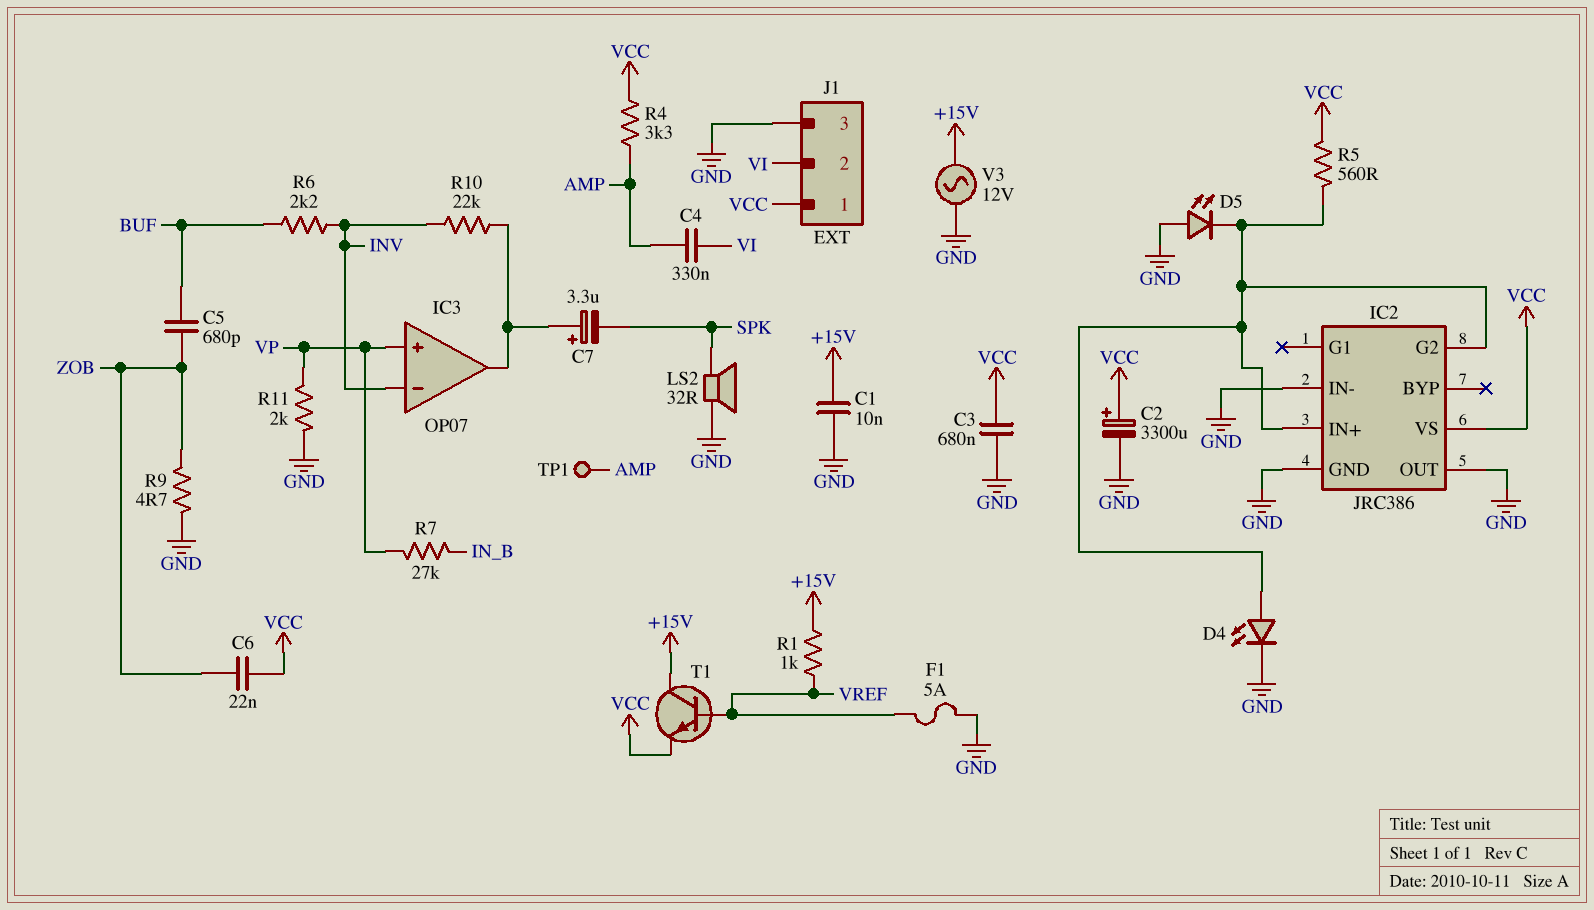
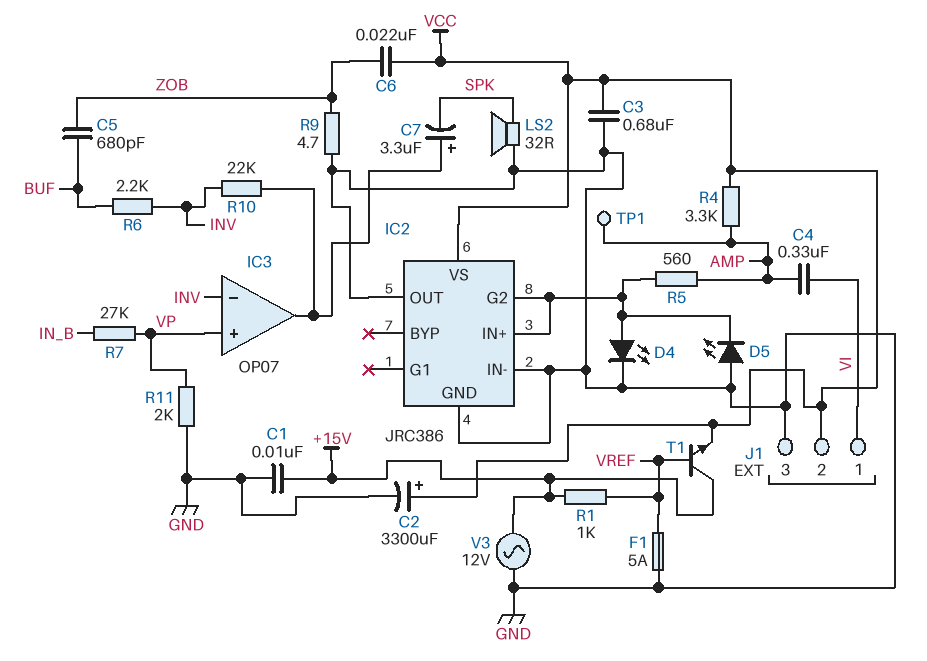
J1 pin 1: VCC -> VI
J1 pin 2: VI -> VCC
R5: 560 (IC2/G2, VCC) -> 560 (AMP, IC2/G2)

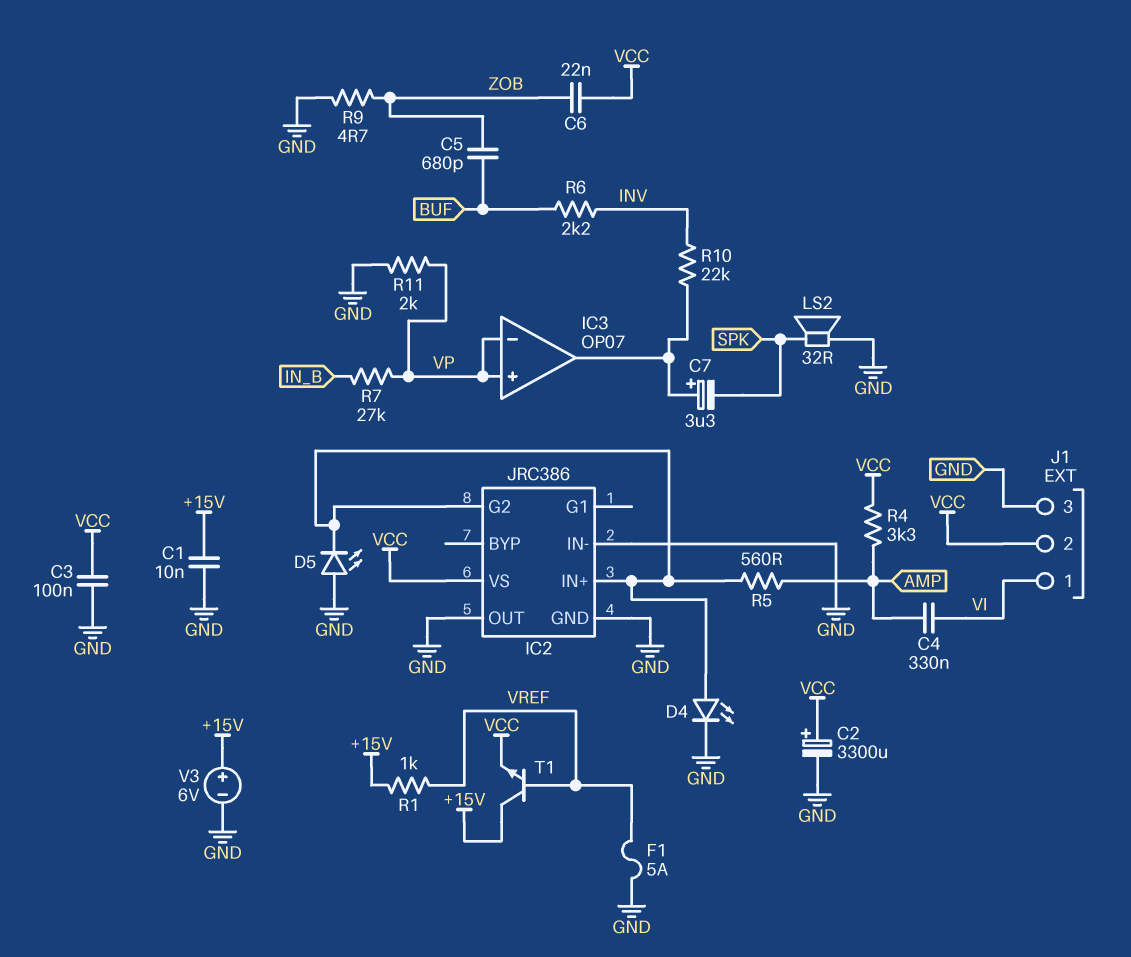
C3: 680nF (GND, VCC) -> 100nF (GND, VCC)
IC3 pin in-: INV -> VP
TP1: test point (AMP) -> none
V3: AC 12V (+15V, GND) -> 6V (plus +15V, minus GND)

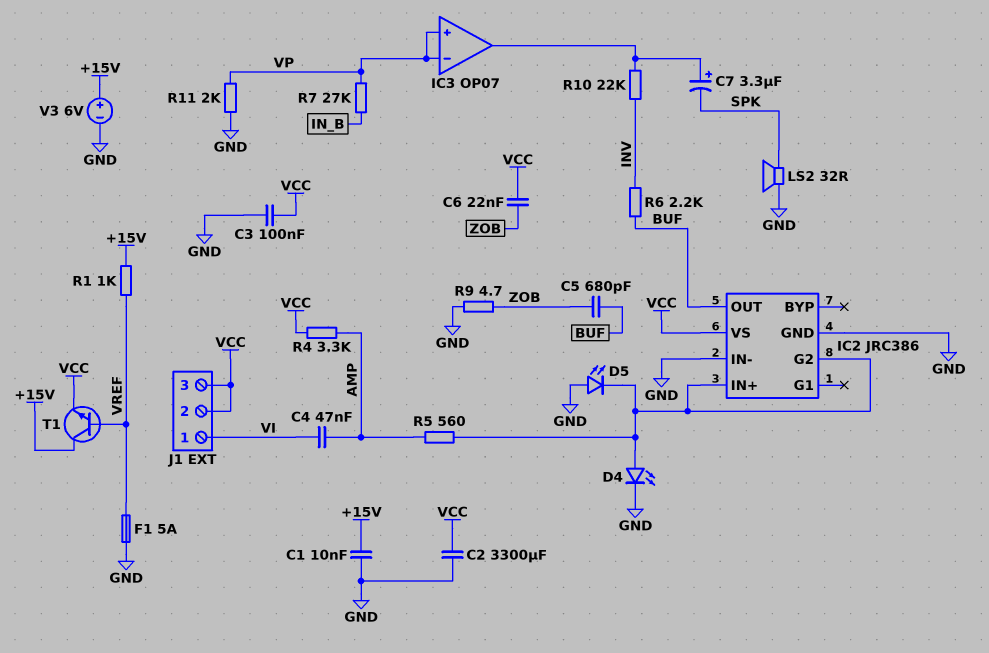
C2: 3300uF (plus VCC, minus GND) -> 3300uF (GND, VCC)
C4: 330nF (AMP, VI) -> 47nF (AMP, VI)
IC2 pin OUT: GND -> BUF
J1 pin 3: GND -> VCC

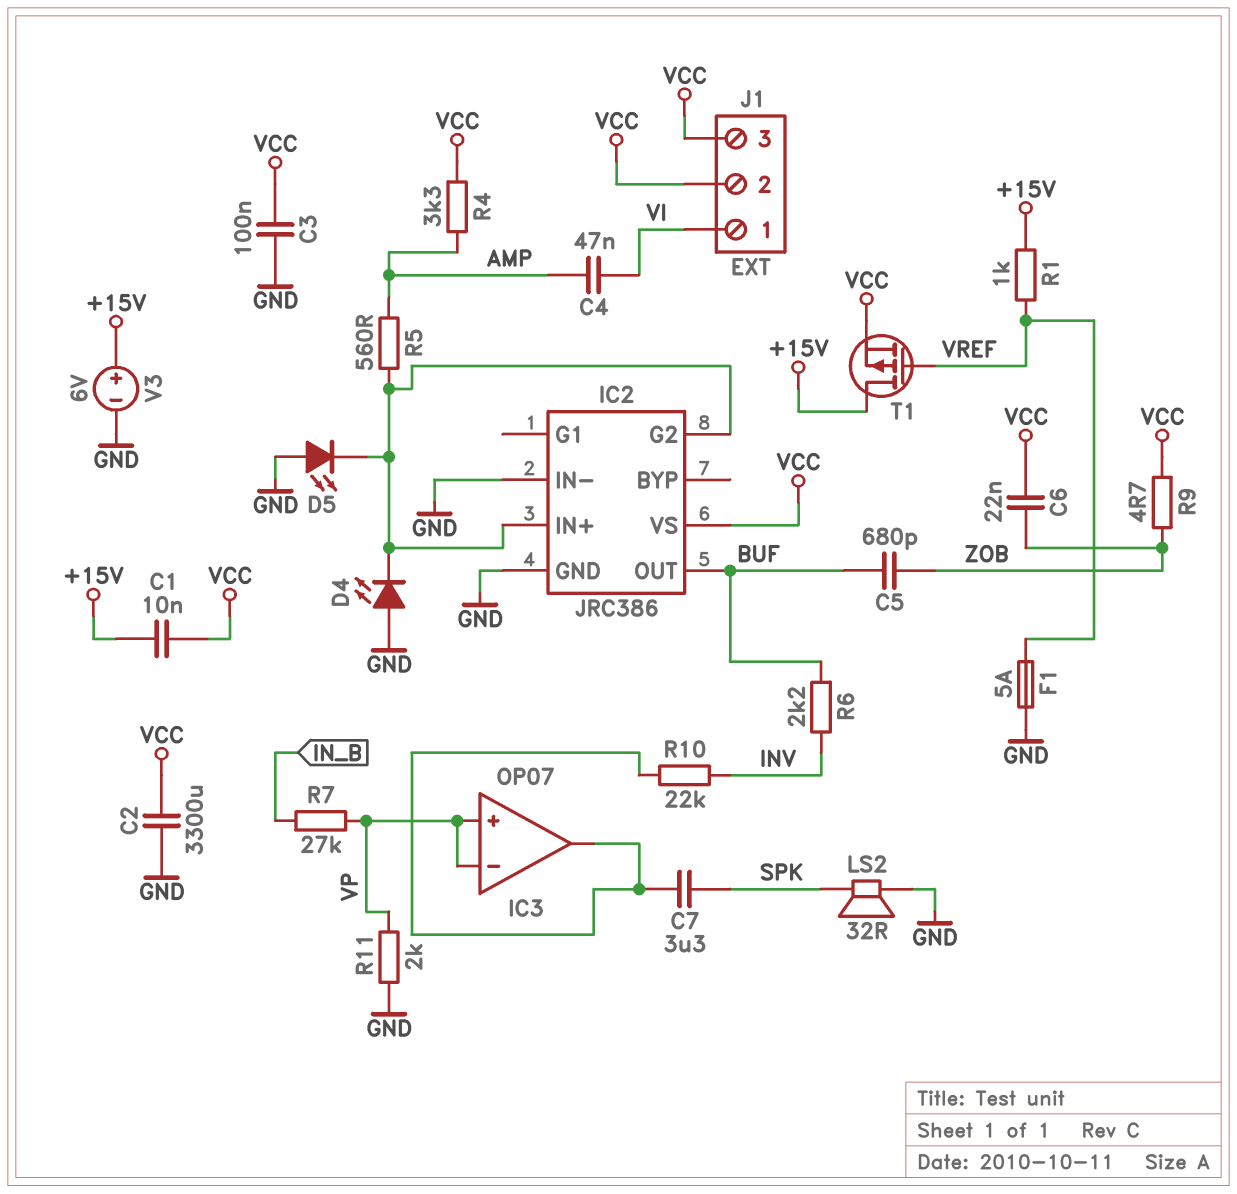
C1: 10nF (+15V, GND) -> 10nF (+15V, VCC)
C7: 3.3uF (plus IC3/out, minus SPK) -> 3.3uF (IC3/out, SPK)
D4: LED (A IC2/G2, K GND) -> LED (A GND, K IC2/G2)
R9: 4.7 (GND, ZOB) -> 4.7 (VCC, ZOB)
T1: NPN (B VREF, C +15V, E VCC) -> PMOS (G VREF, D +15V, S VCC)

